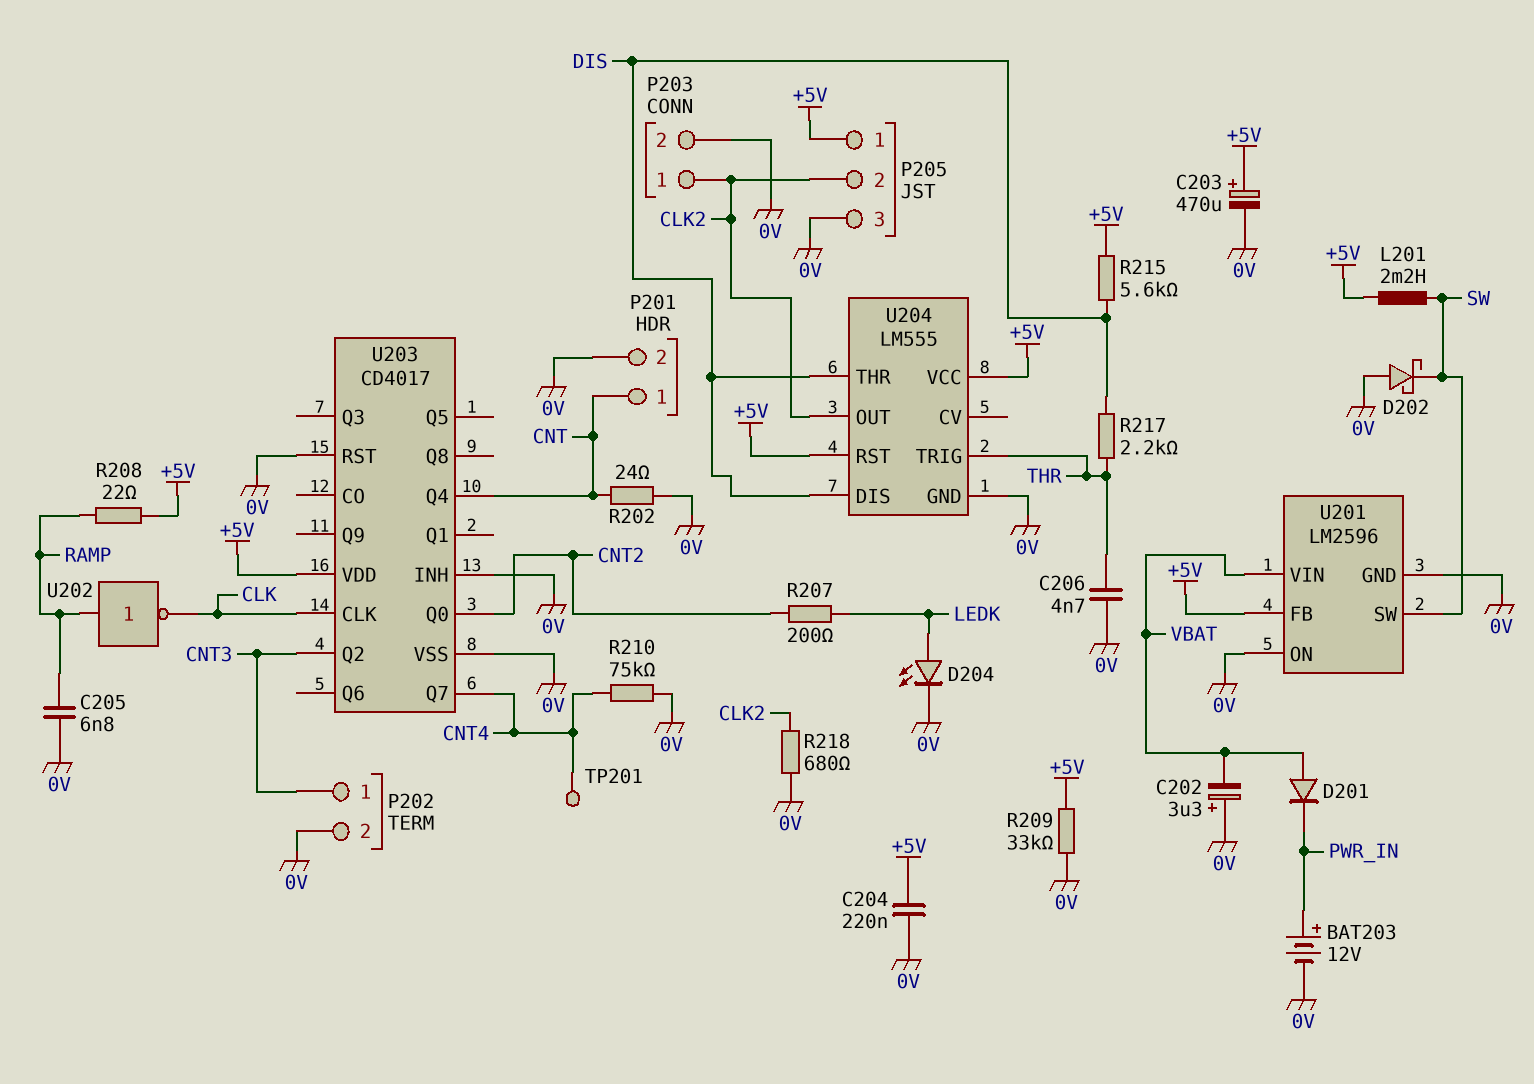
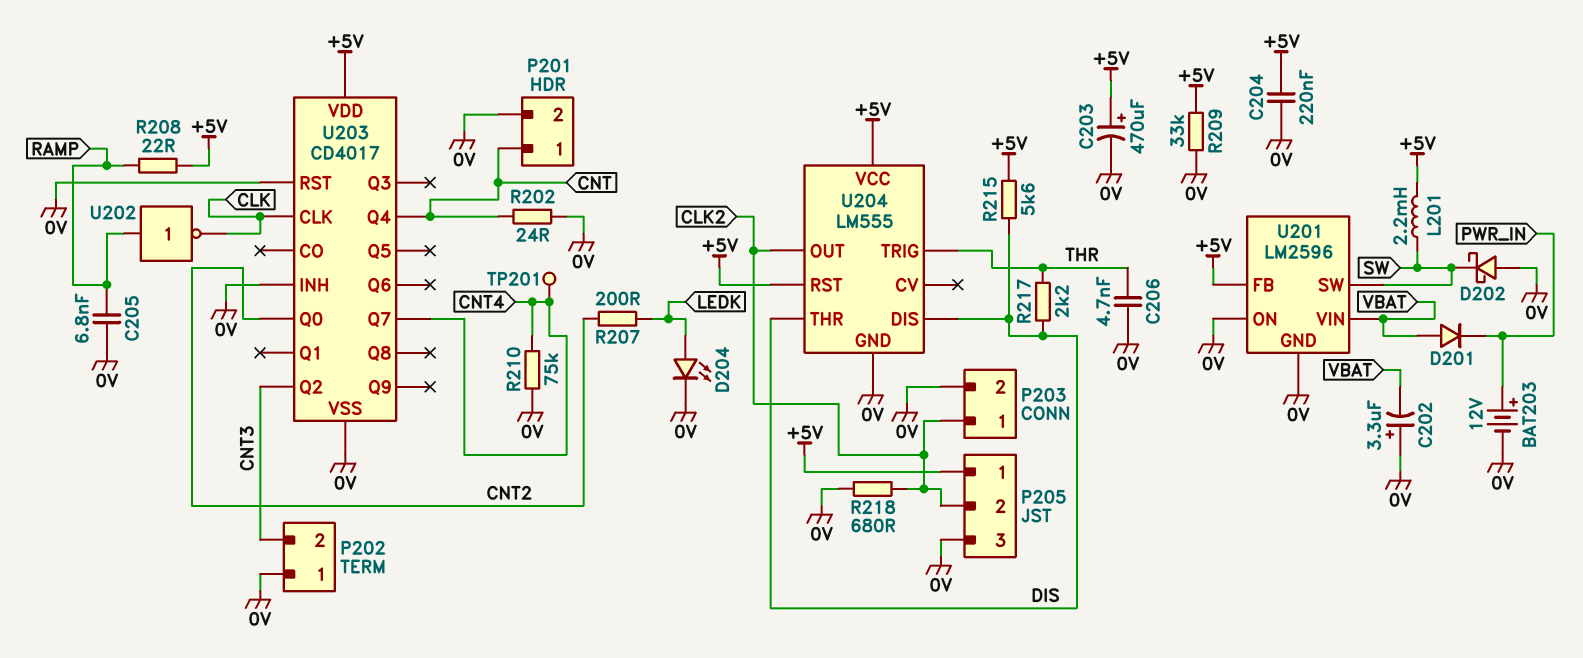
P202 pin 1: CNT3 -> 0V
P202 pin 2: 0V -> CNT3

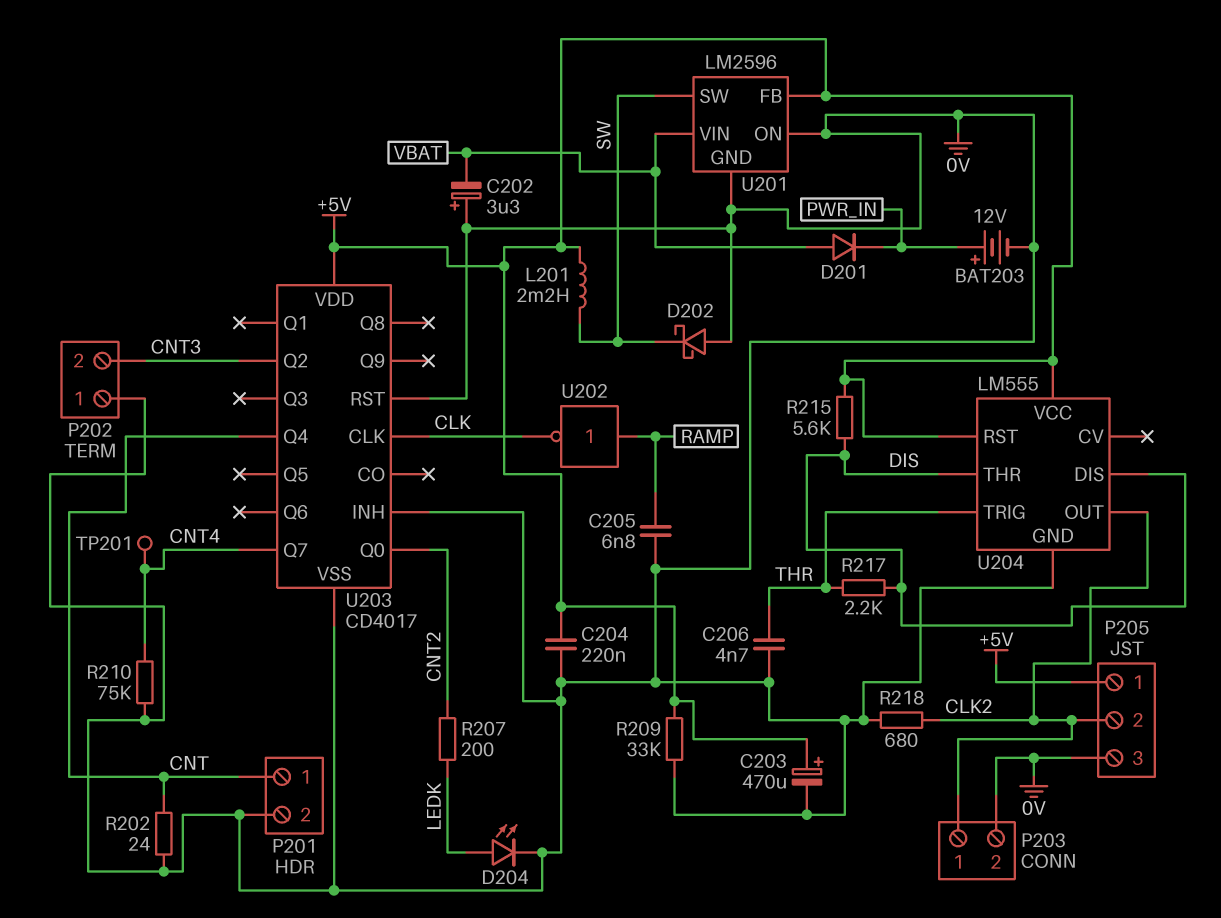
R208: 22 (+5V, RAMP) -> none

